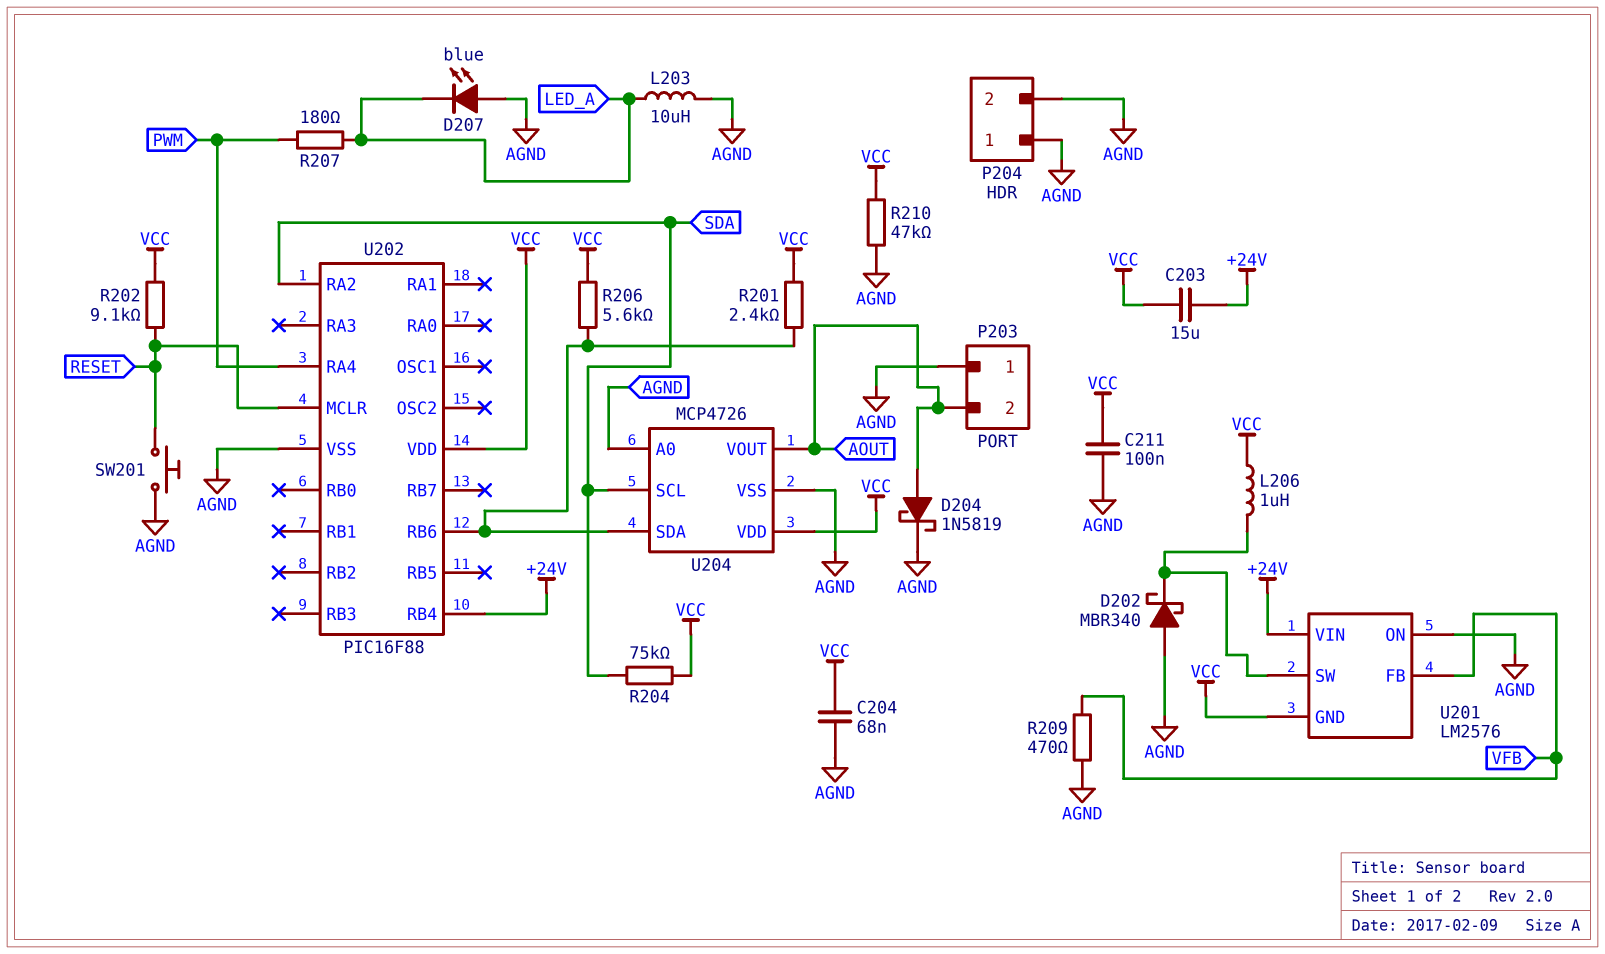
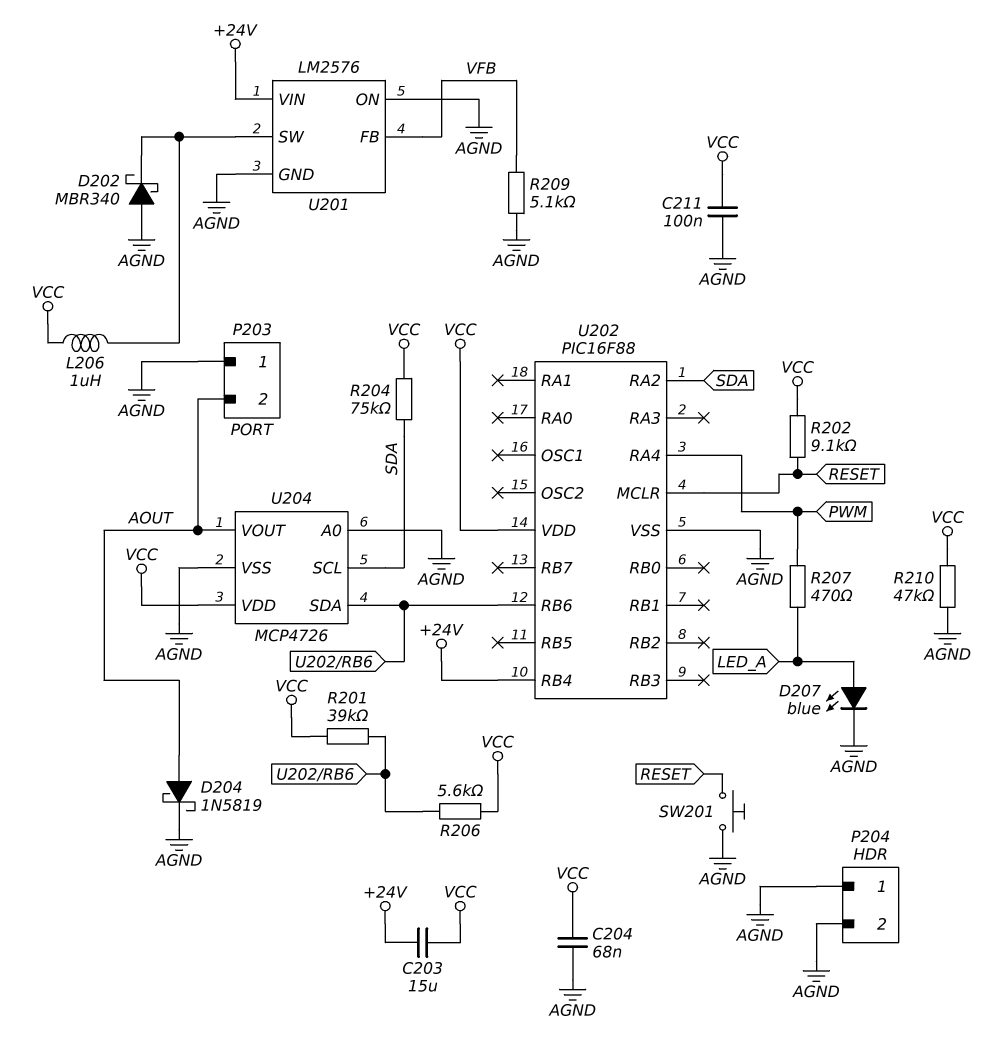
D207: LED blue (A AGND, K LED_A) -> LED blue (A LED_A, K AGND)
L203: 10uH (AGND, LED_A) -> none
R201: 2.4k (U202/RB6, VCC) -> 39k (U202/RB6, VCC)
R207: 180 (LED_A, PWM) -> 470 (LED_A, PWM)
R209: 470 (AGND, VFB) -> 5.1k (AGND, VFB)
U201 pin GND: VCC -> AGND

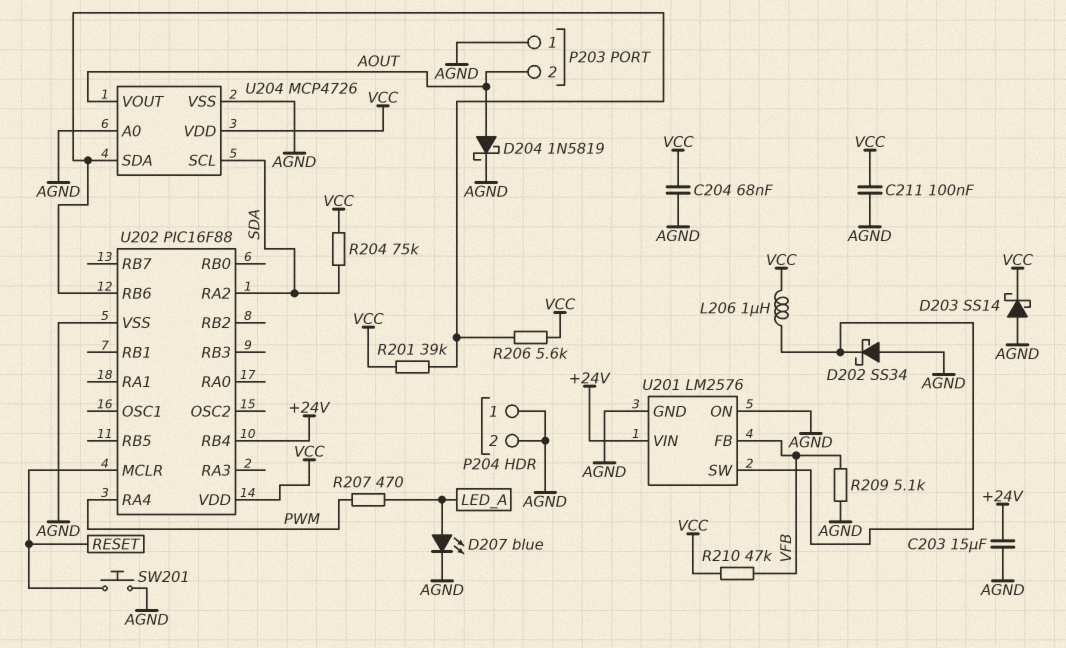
C203: 15uF (+24V, VCC) -> 15uF (+24V, AGND)
D202: schottky MBR340 (A AGND, K U201/SW) -> schottky SS34 (A AGND, K U201/SW)
D203: none -> schottky SS14 (A AGND, K VCC)
R202: 9.1k (RESET, VCC) -> none
R210: 47k (AGND, VCC) -> 47k (VCC, VFB)

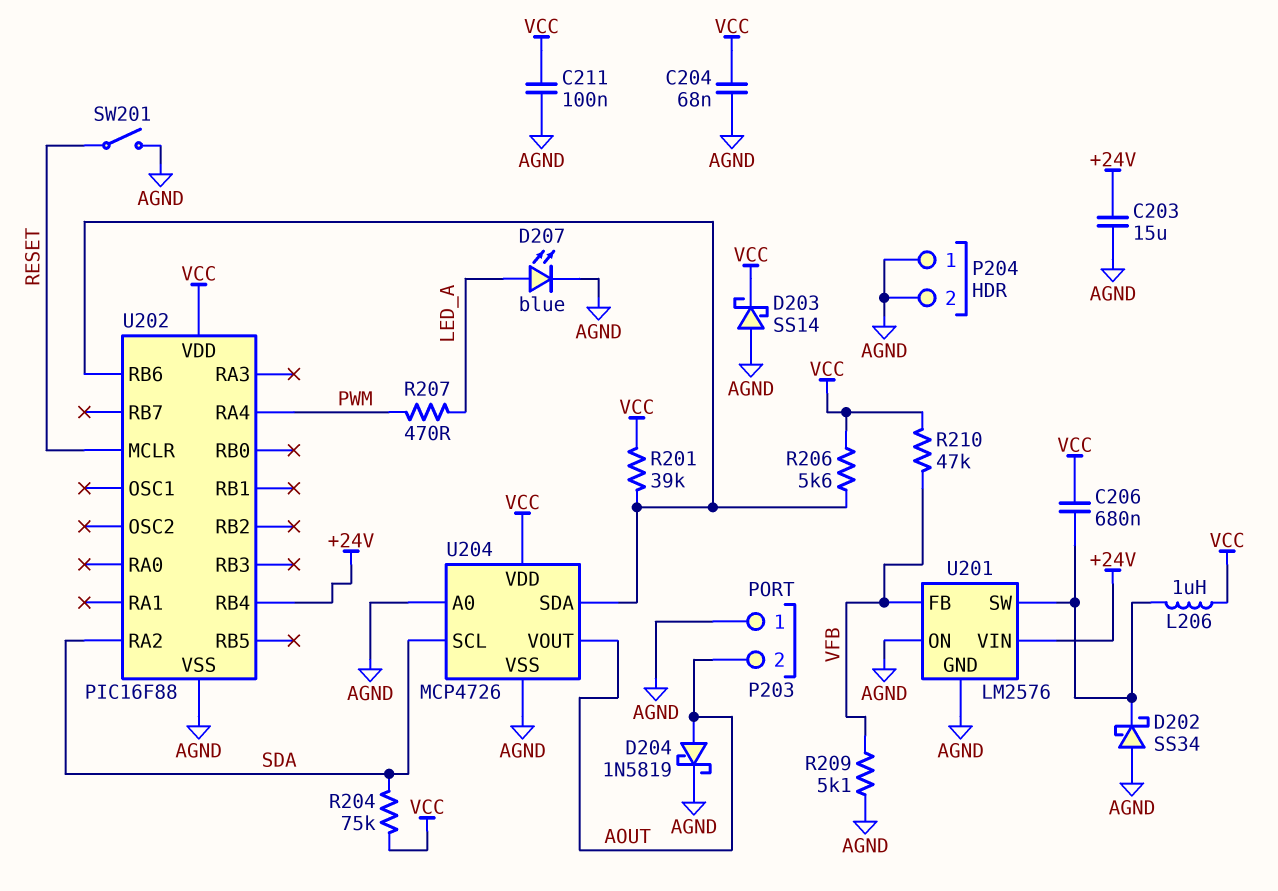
C206: none -> 680nF (U201/SW, VCC)
SW201: button (AGND, RESET) -> switch (AGND, RESET)

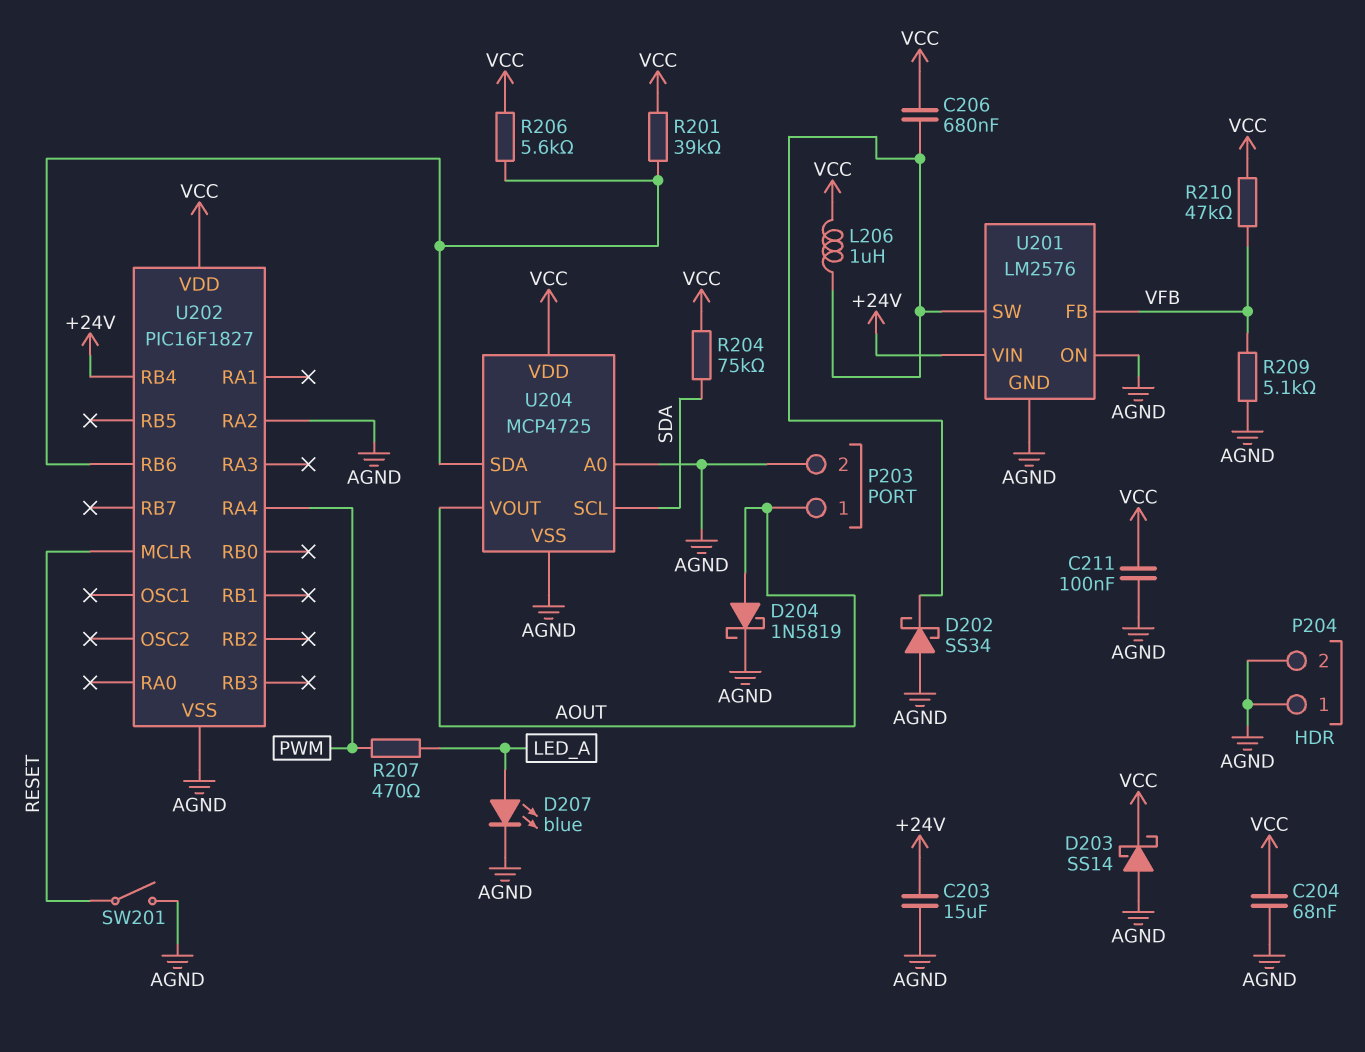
P203 pin 1: AGND -> AOUT
P203 pin 2: AOUT -> AGND
U202: PIC16F88 -> PIC16F1827
U202 pin RA2: SDA -> AGND
U204: MCP4726 -> MCP4725

